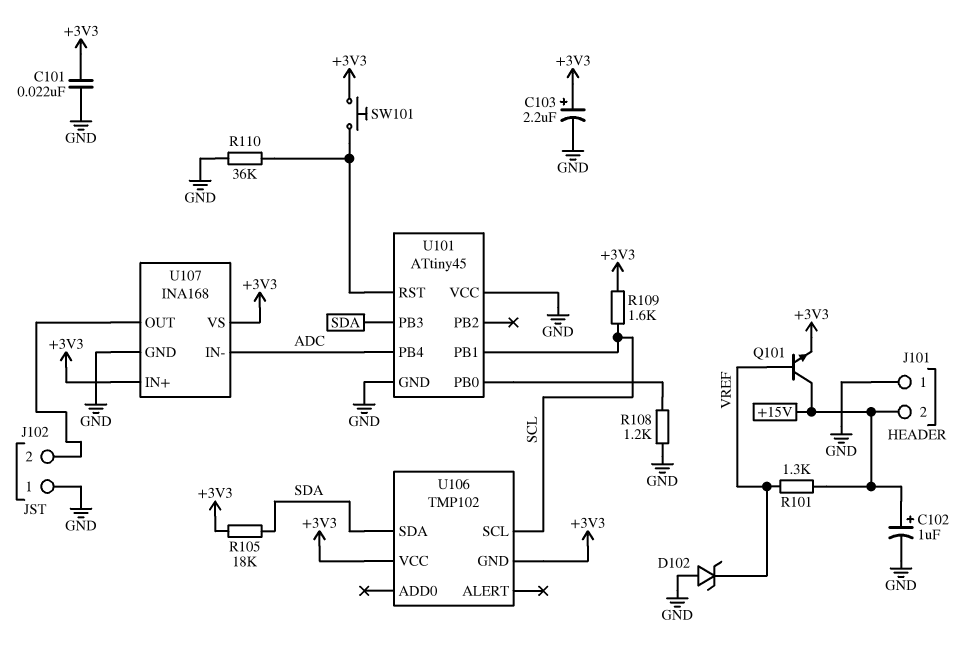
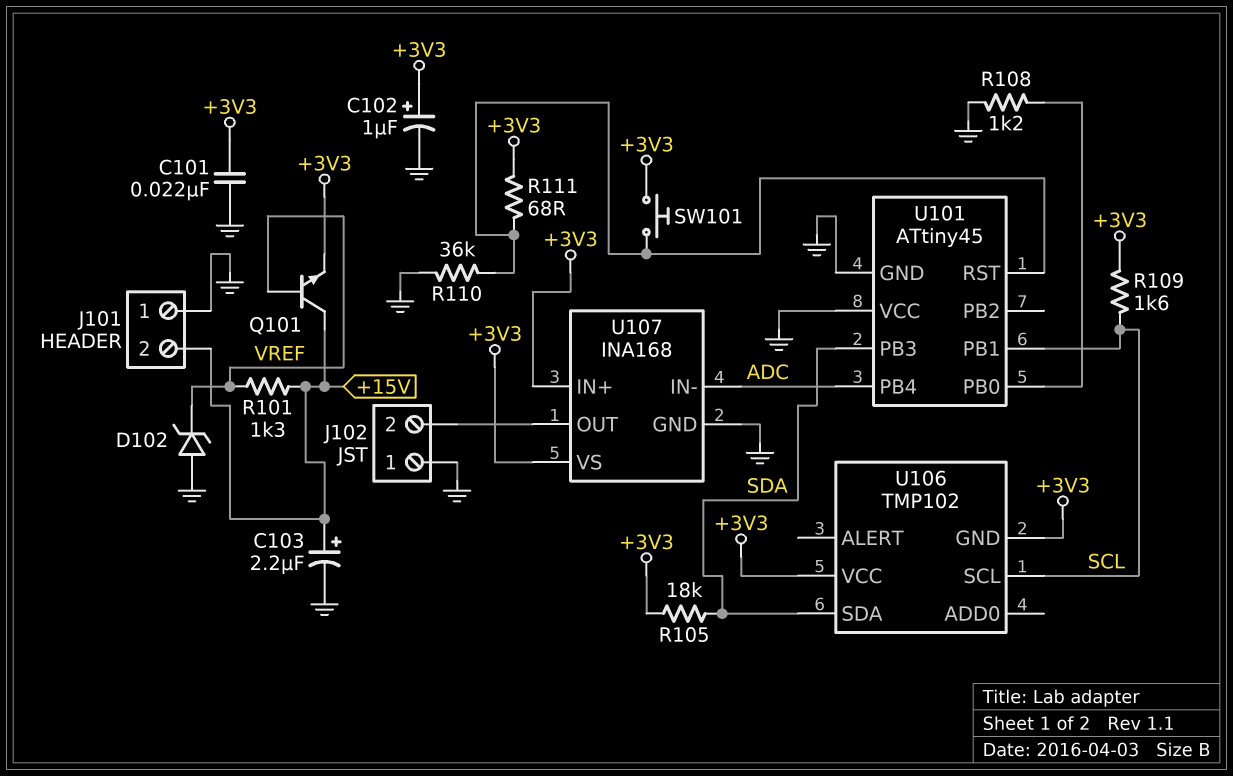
C102: 1uF (plus +15V, minus GND) -> 1uF (plus +3V3, minus GND)
C103: 2.2uF (plus +3V3, minus GND) -> 2.2uF (plus +15V, minus GND)
R111: none -> 68 (+3V3, U101/RST)

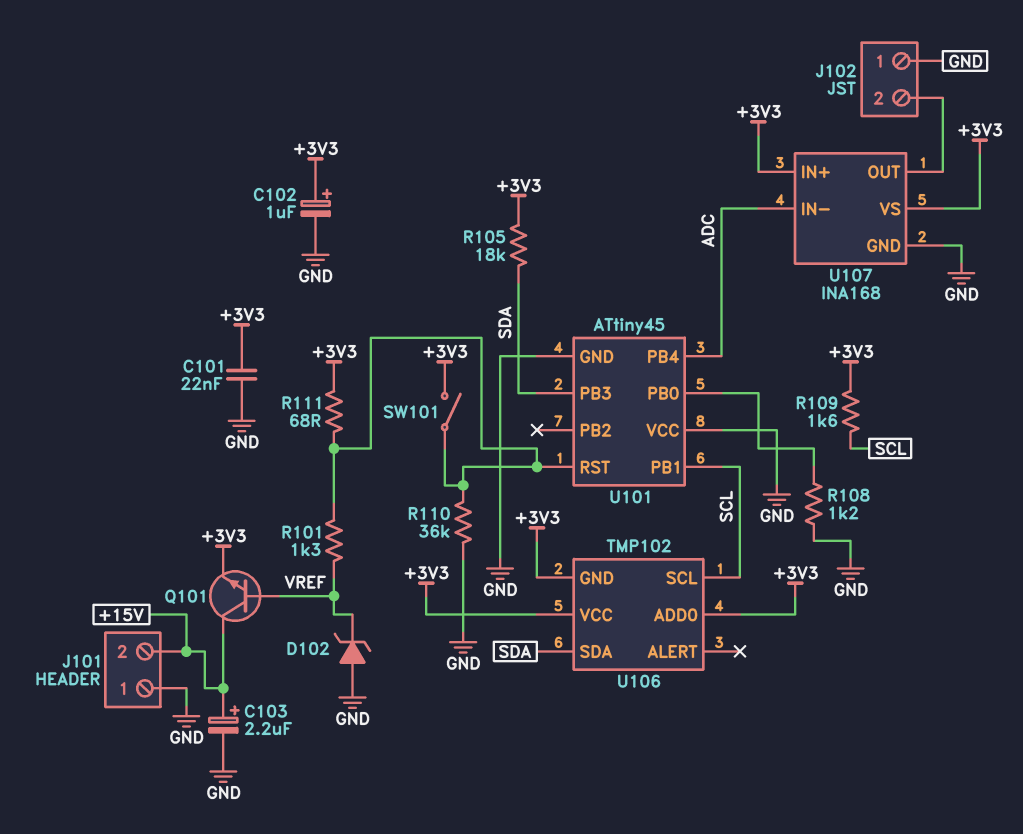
R101: 1.3k (+15V, VREF) -> 1.3k (U101/RST, VREF)
SW101: button (+3V3, U101/RST) -> switch (+3V3, U101/RST)
U106 pin ADD0: none -> +3V3

